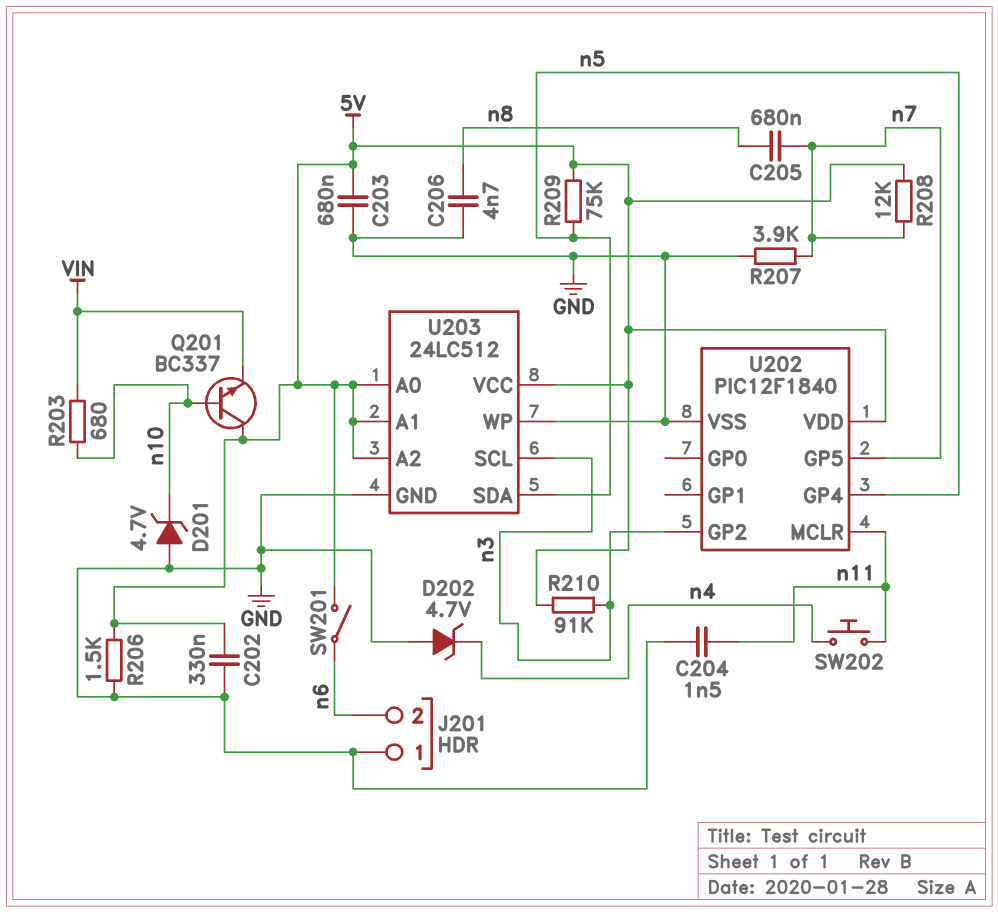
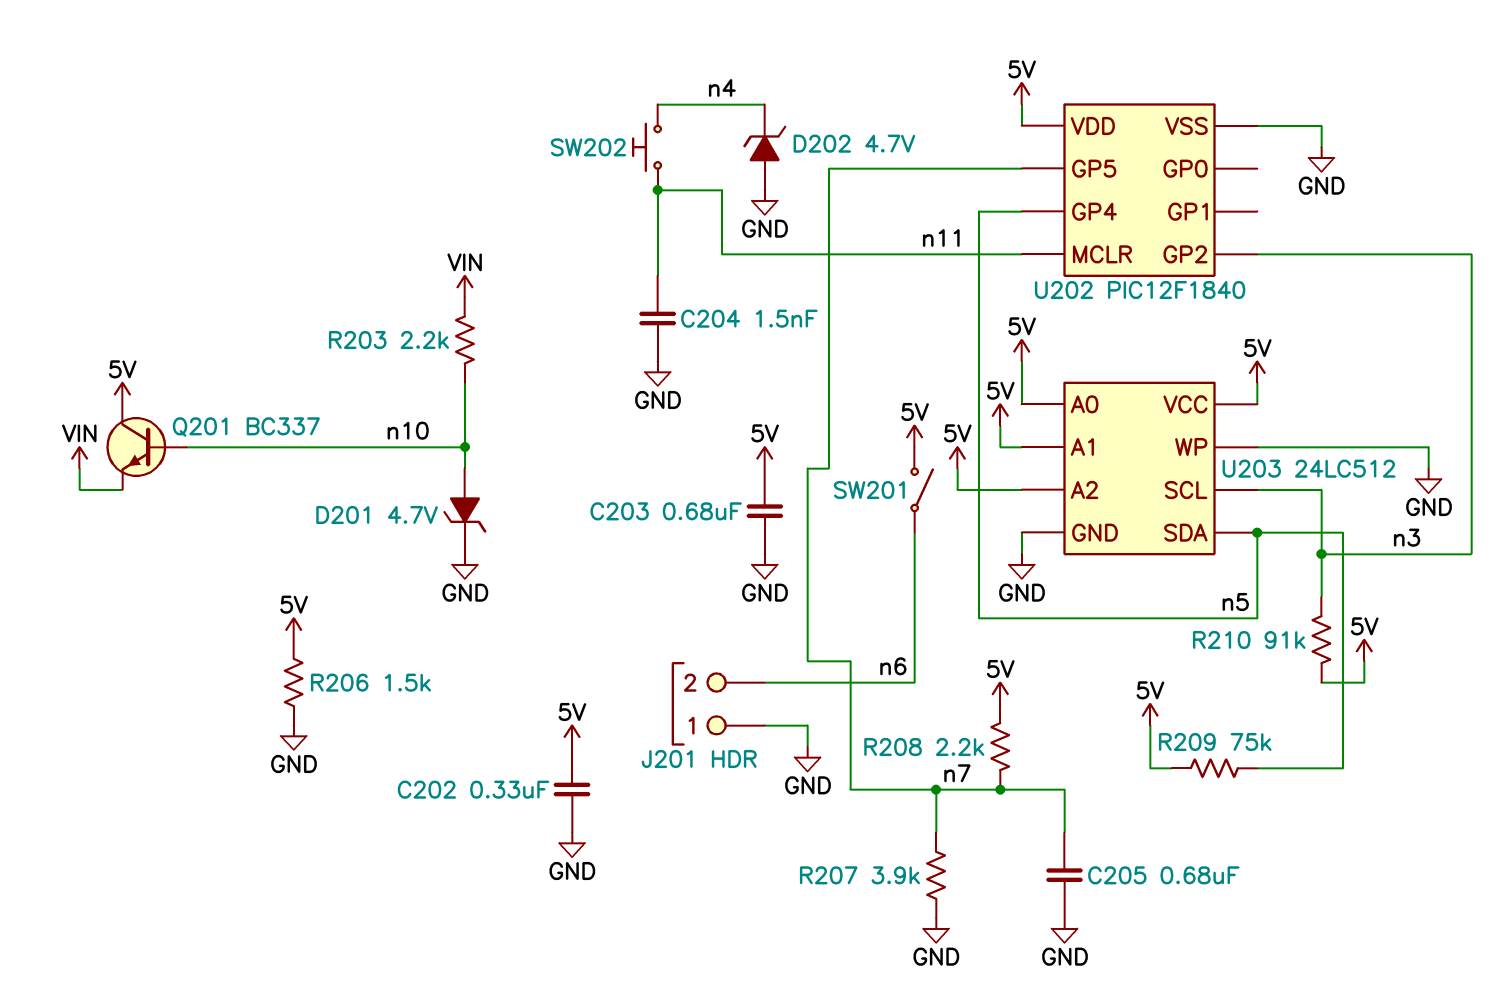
C205: 680nF (n7, n8) -> 680nF (GND, n7)
C206: 4.7nF (GND, n8) -> none
D201: zener 4.7V (A GND, K n10) -> zener 4.7V (A n10, K GND)
R203: 680 (VIN, n10) -> 2.2k (VIN, n10)
R208: 12k (5V, n7) -> 2.2k (5V, n7)

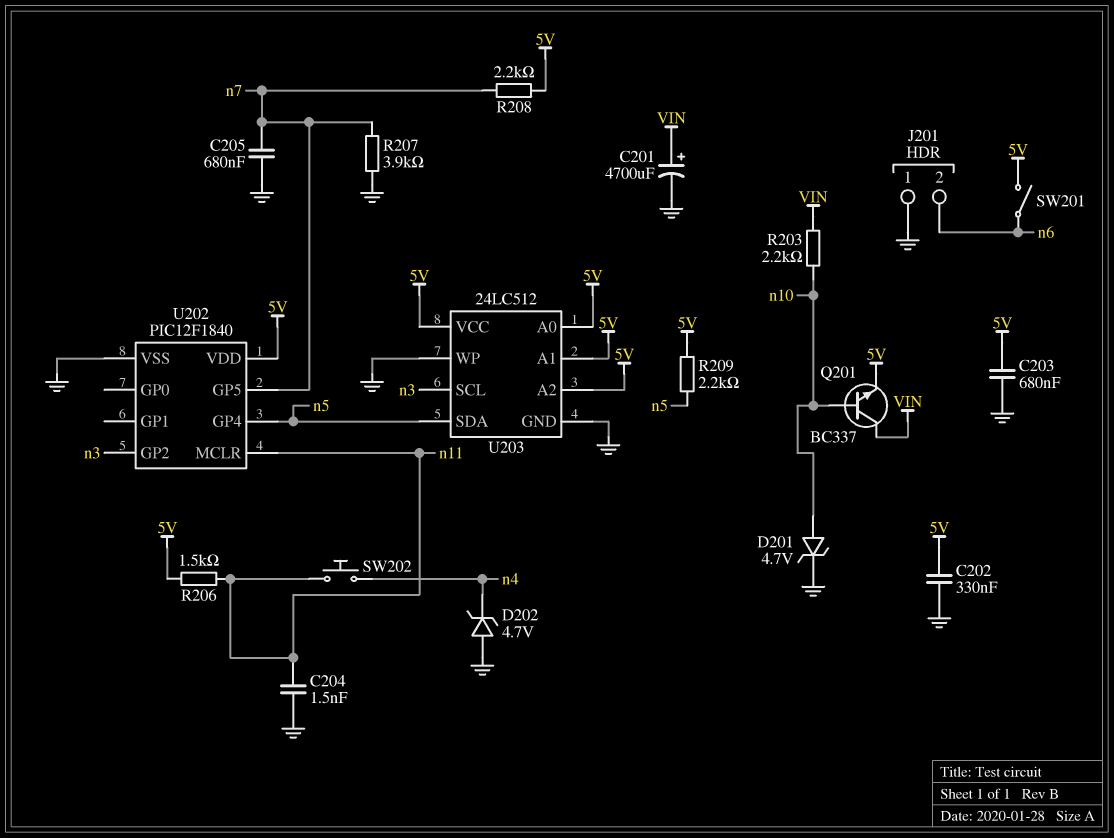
C201: none -> 4700uF (plus VIN, minus GND)
Q201: NPN BC337 (B n10, C 5V, E VIN) -> NPN BC337 (B n10, C VIN, E 5V)
R206: 1.5k (5V, GND) -> 1.5k (5V, n11)
R209: 75k (5V, n5) -> 2.2k (5V, n5)
R210: 91k (5V, n3) -> none

